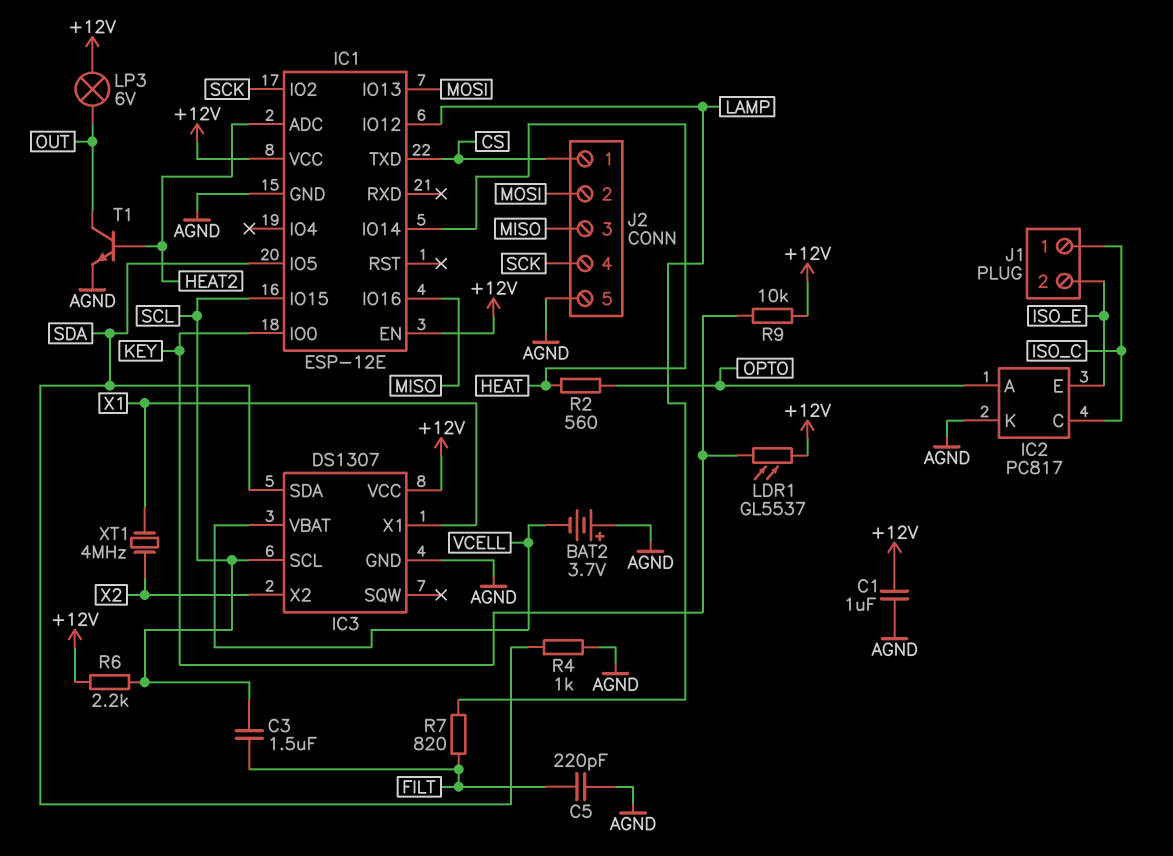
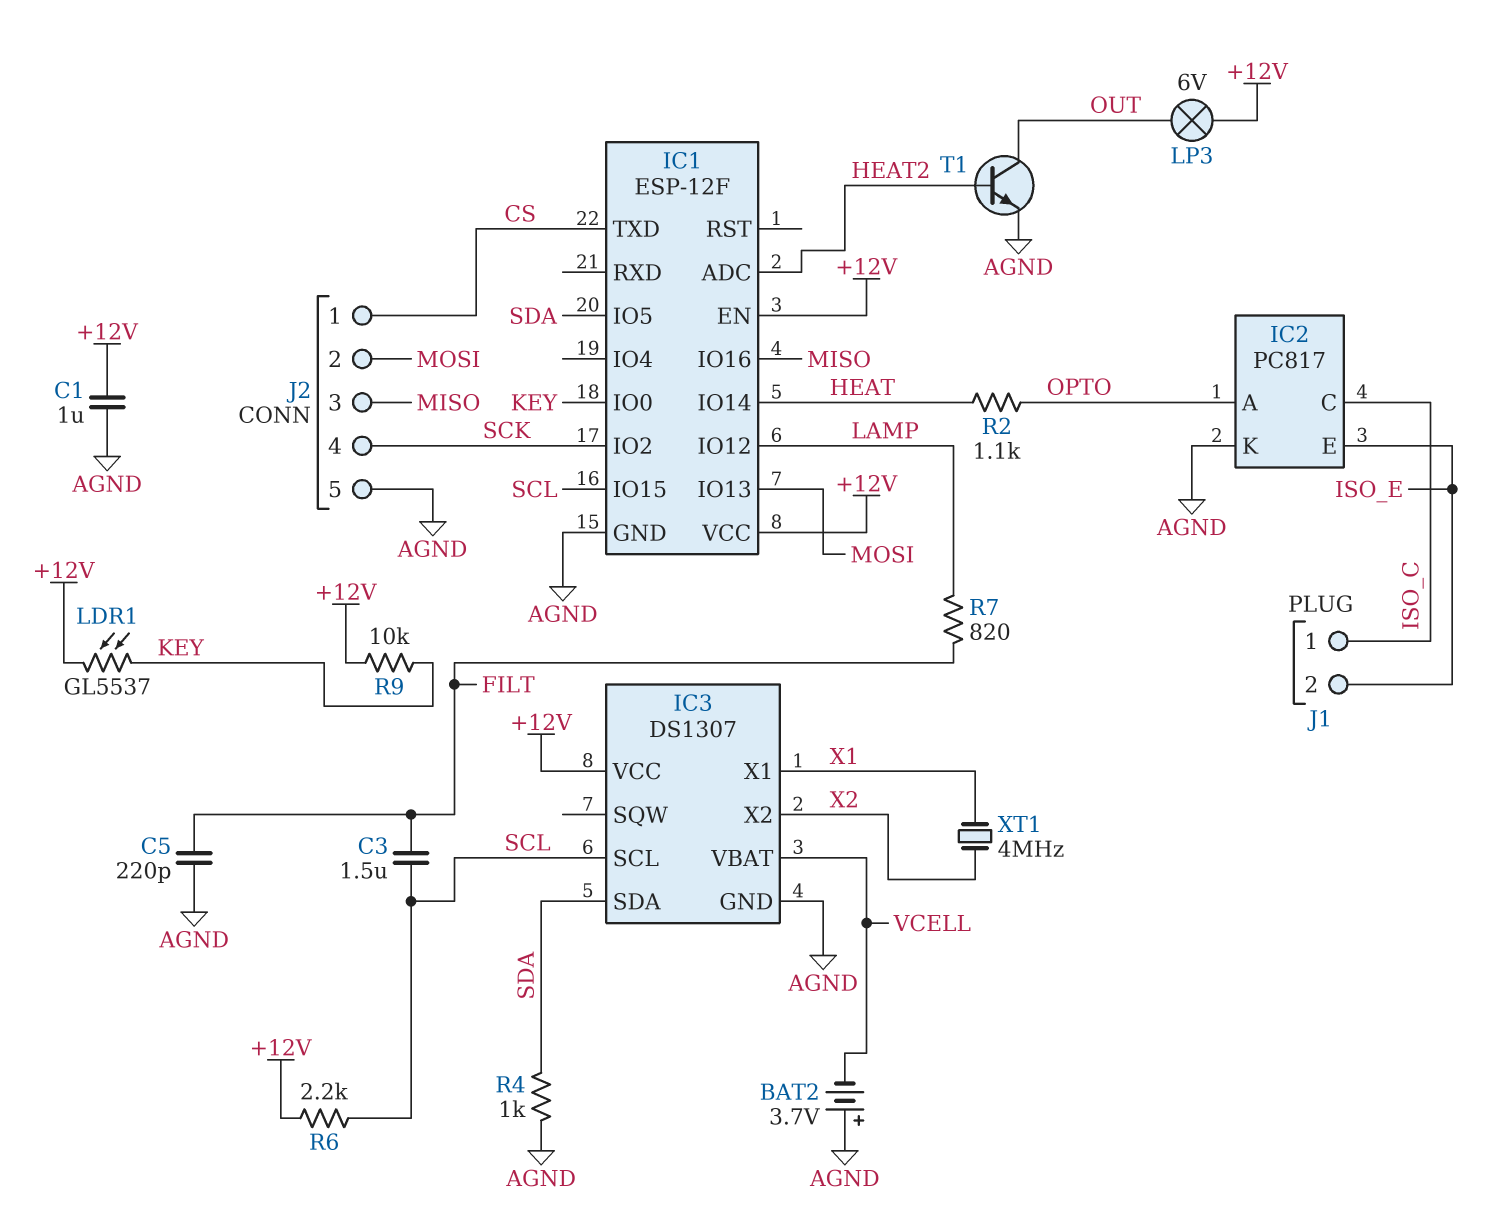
IC1: ESP-12E -> ESP-12F
R2: 560 (HEAT, OPTO) -> 1.1k (HEAT, OPTO)

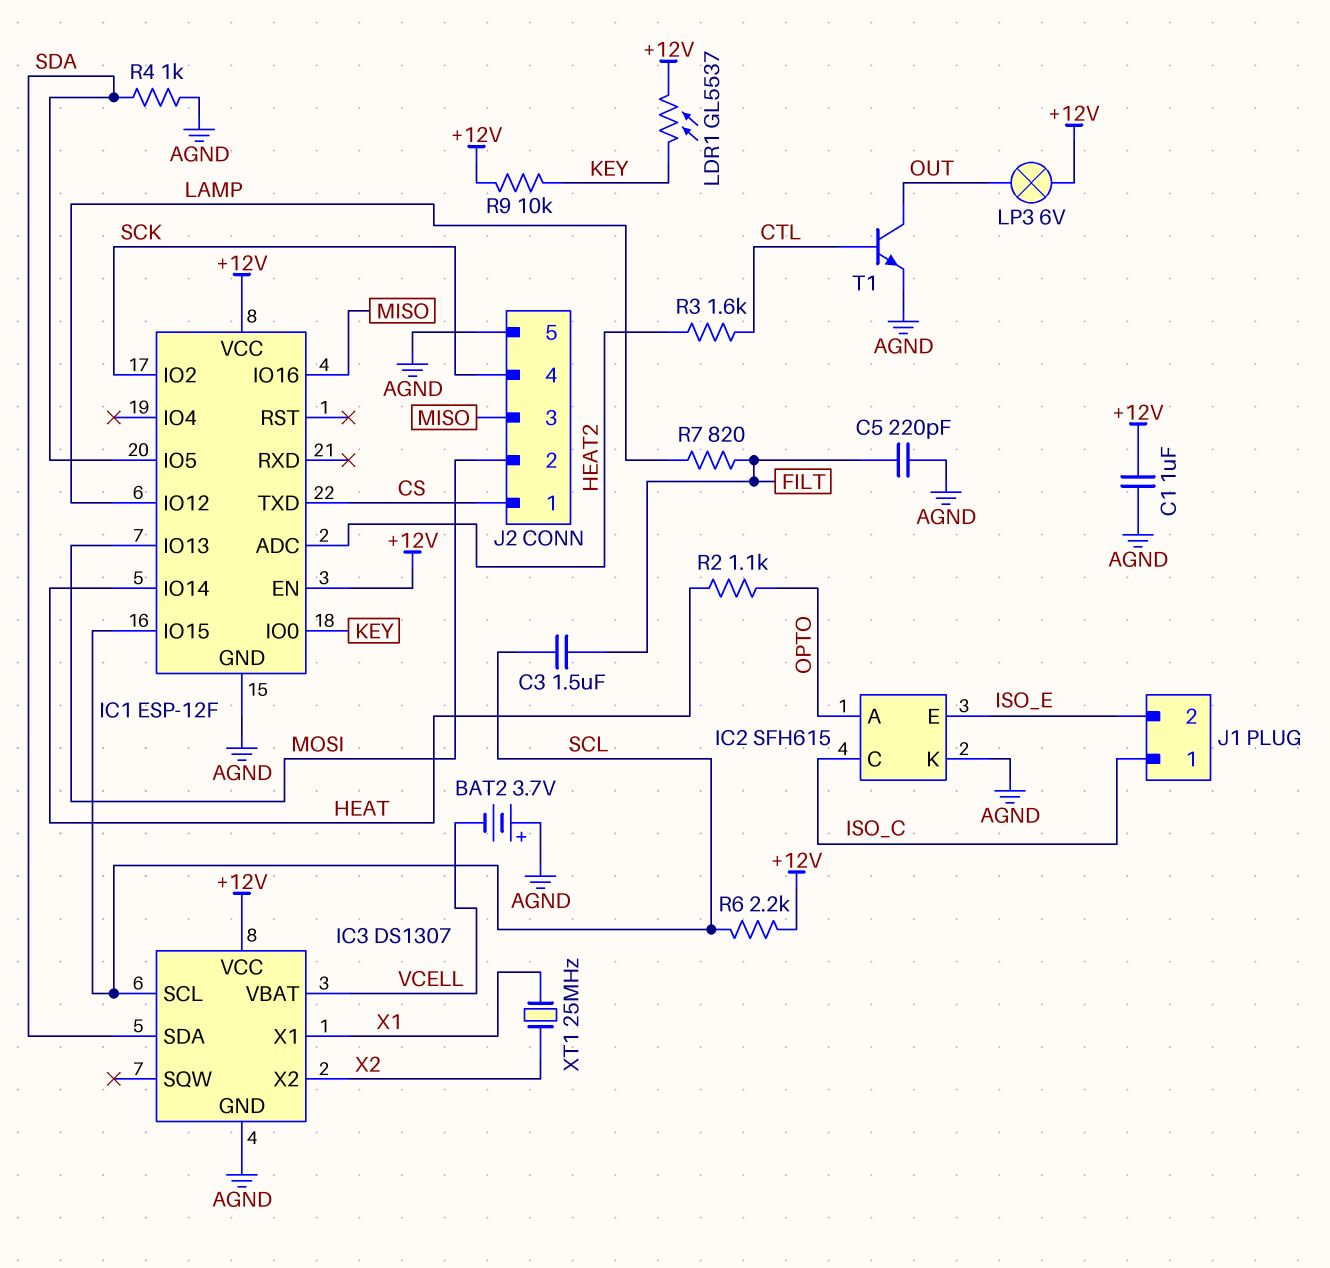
IC2: PC817 -> SFH615
R3: none -> 1.6k (CTL, HEAT2)
T1: NPN (B HEAT2, C OUT, E AGND) -> NPN (B CTL, C OUT, E AGND)
XT1: 4MHz (X1, X2) -> 25MHz (X1, X2)

